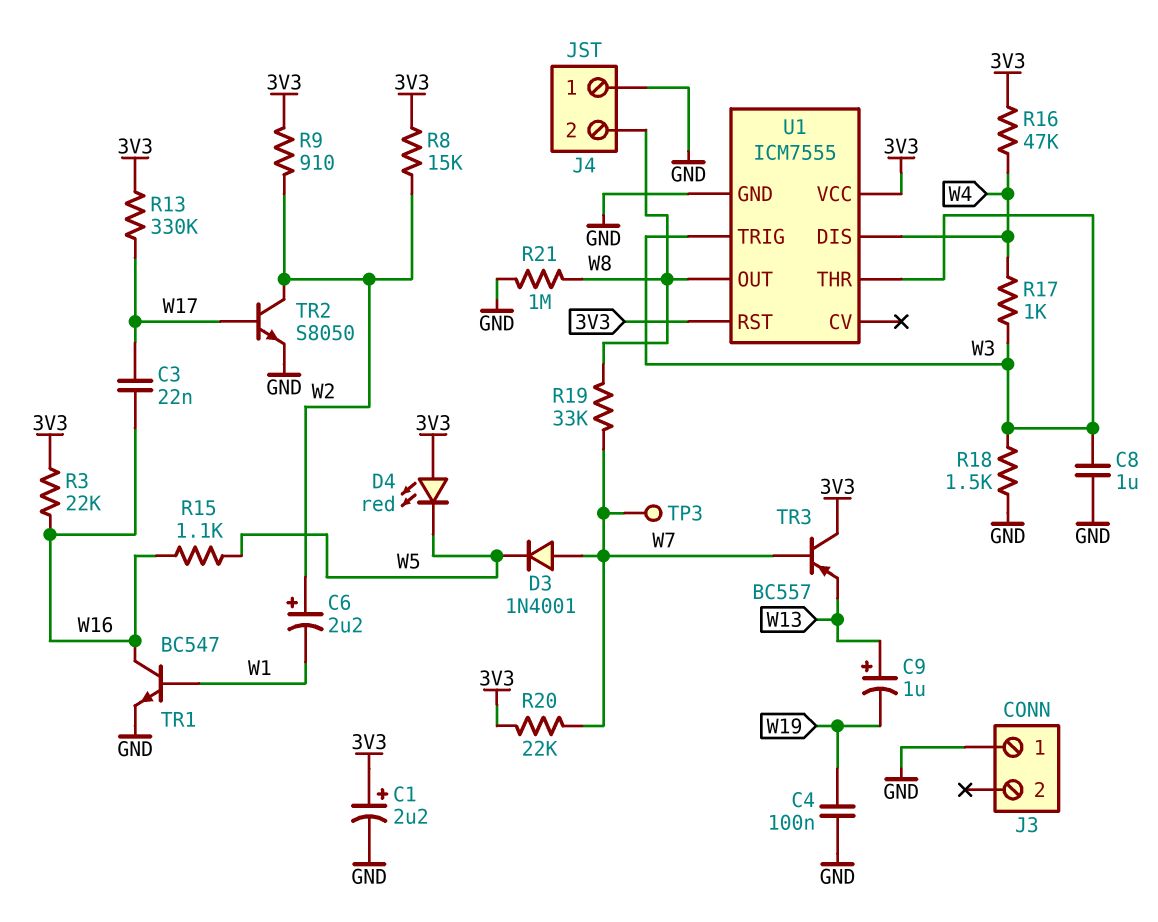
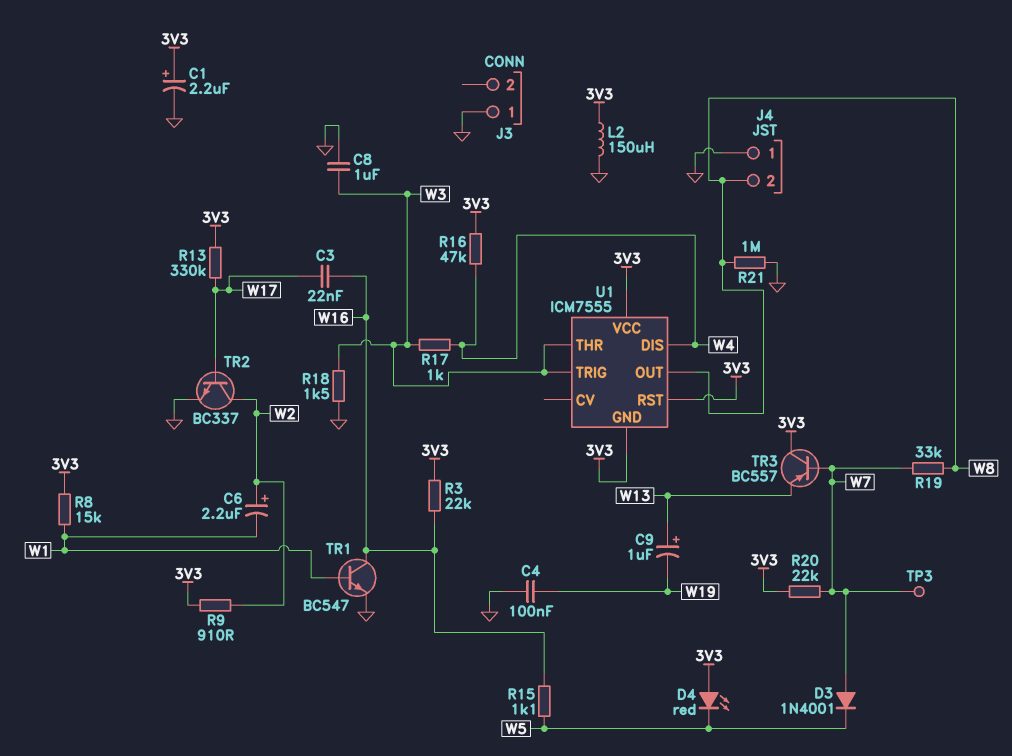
L2: none -> 150uH (3V3, GND)
R8: 15k (3V3, W2) -> 15k (3V3, W1)
TR2: NPN S8050 (B W17, C W2, E GND) -> NPN BC337 (B W17, C W2, E GND)
U1 pin GND: GND -> 3V3

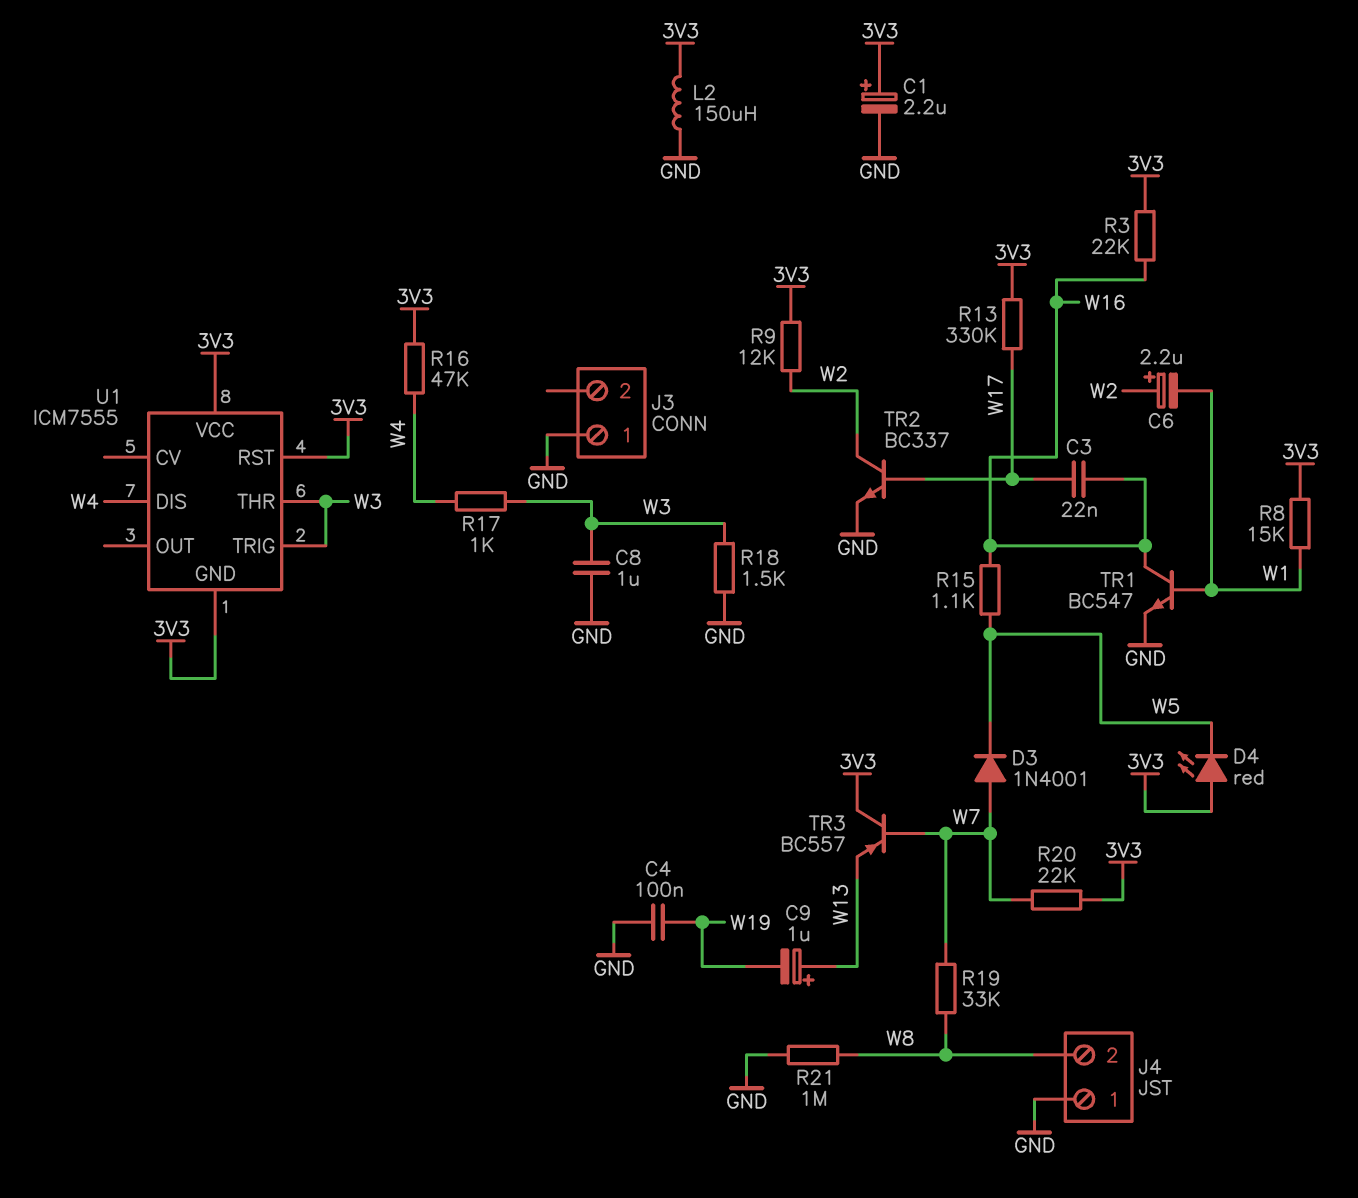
R9: 910 (3V3, W2) -> 12k (3V3, W2)
TP3: test point (W7) -> none
U1 pin OUT: W8 -> none

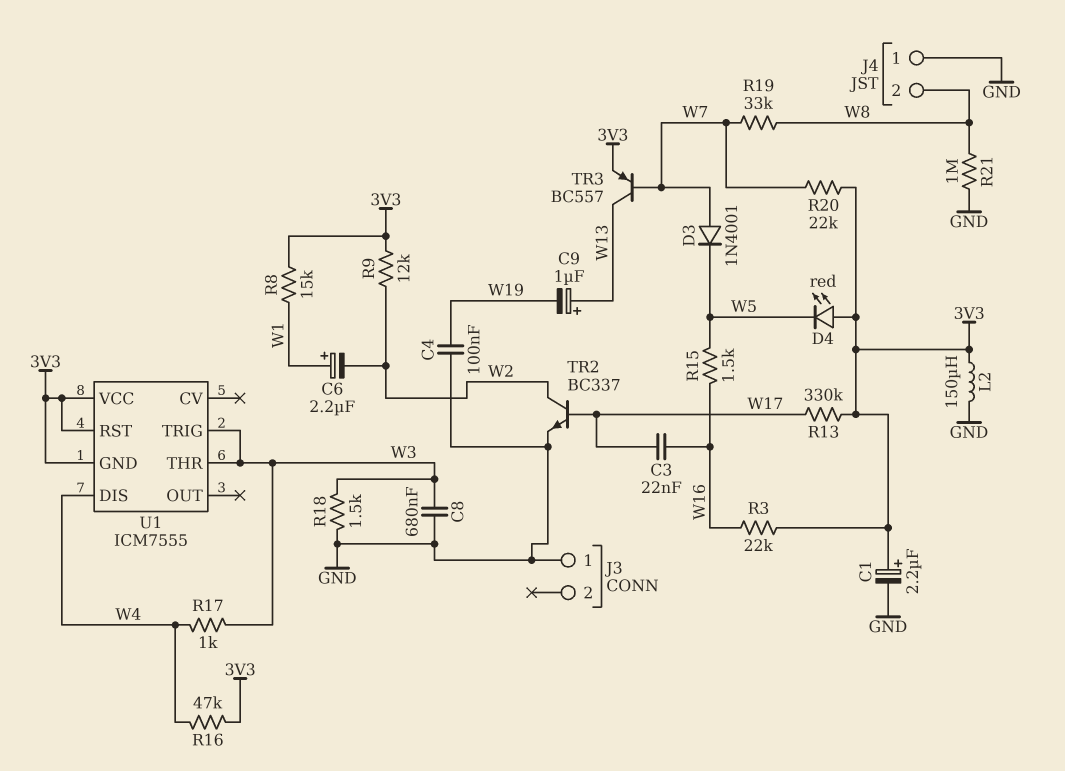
C6: 2.2uF (plus W2, minus W1) -> 2.2uF (plus W1, minus W2)
C8: 1uF (GND, W3) -> 680nF (GND, W3)
R15: 1.1k (W5, W16) -> 1.5k (W5, W16)
TR1: NPN BC547 (B W1, C W16, E GND) -> none
TR3: PNP BC557 (B W7, C 3V3, E W13) -> PNP BC557 (B W7, C W13, E 3V3)

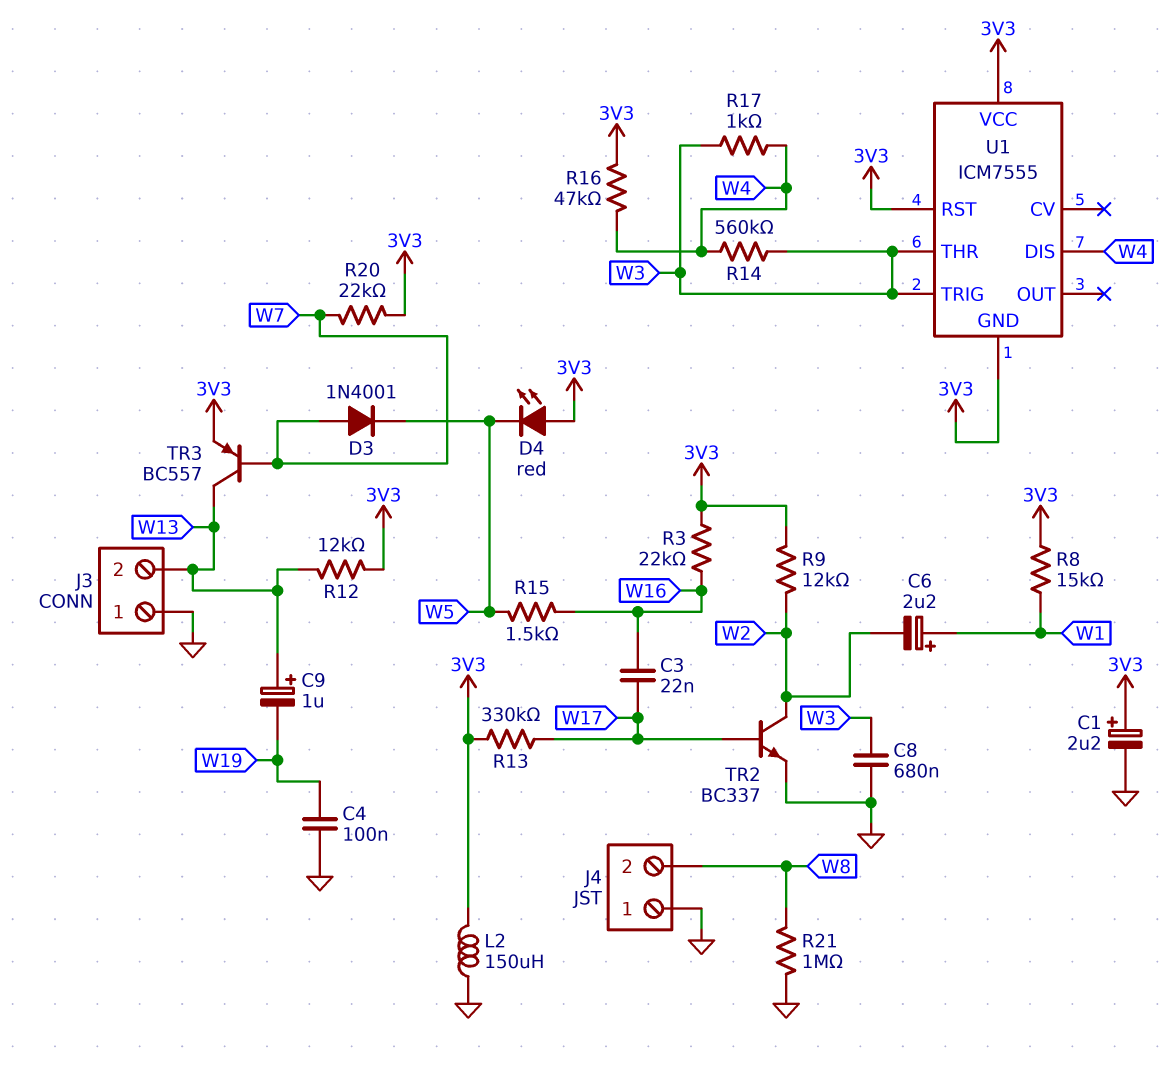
J3 pin 2: none -> W13
R12: none -> 12k (3V3, W13)
R14: none -> 560k (W3, W4)
R18: 1.5k (GND, W3) -> none
R19: 33k (W7, W8) -> none

